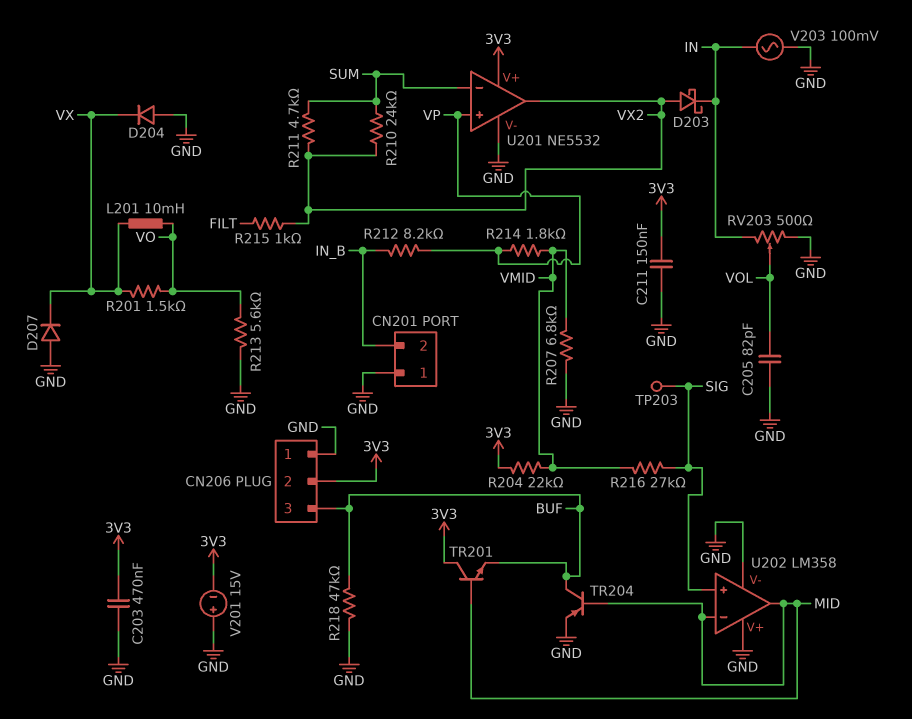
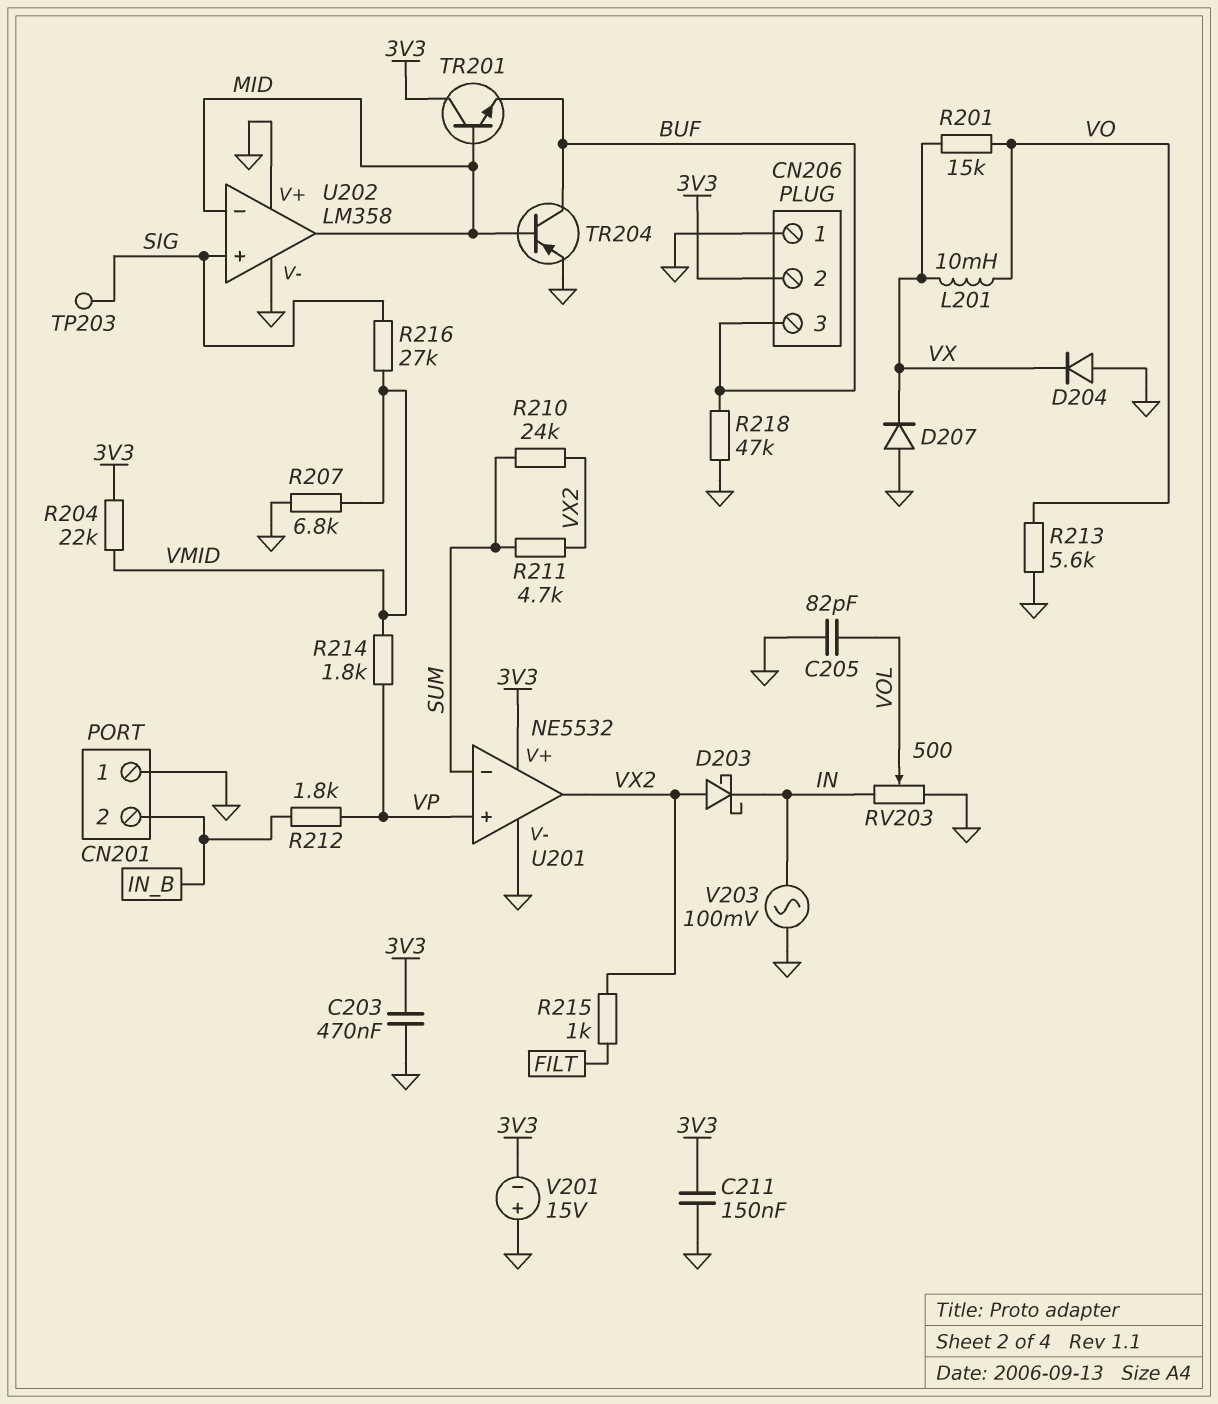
R201: 1.5k (VO, VX) -> 15k (VO, VX)
R212: 8.2k (IN_B, VP) -> 1.8k (IN_B, VP)

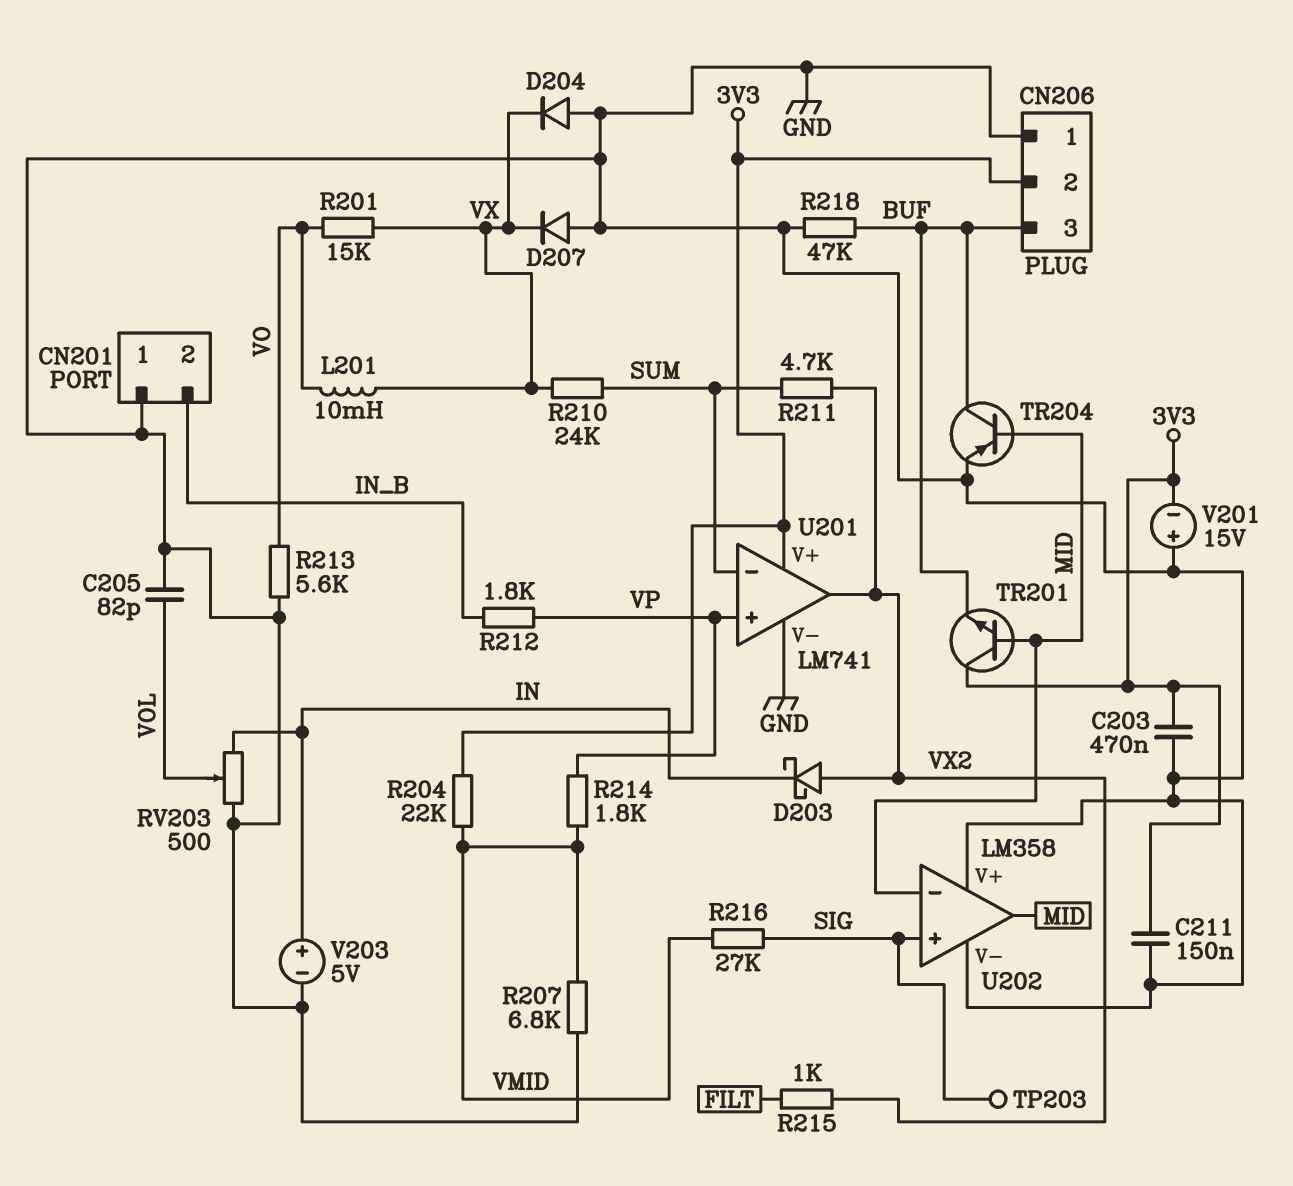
R210: 24k (SUM, VX2) -> 24k (SUM, VX)
U201: NE5532 -> LM741
V203: AC 100mV (GND, IN) -> 5V (plus IN, minus GND)

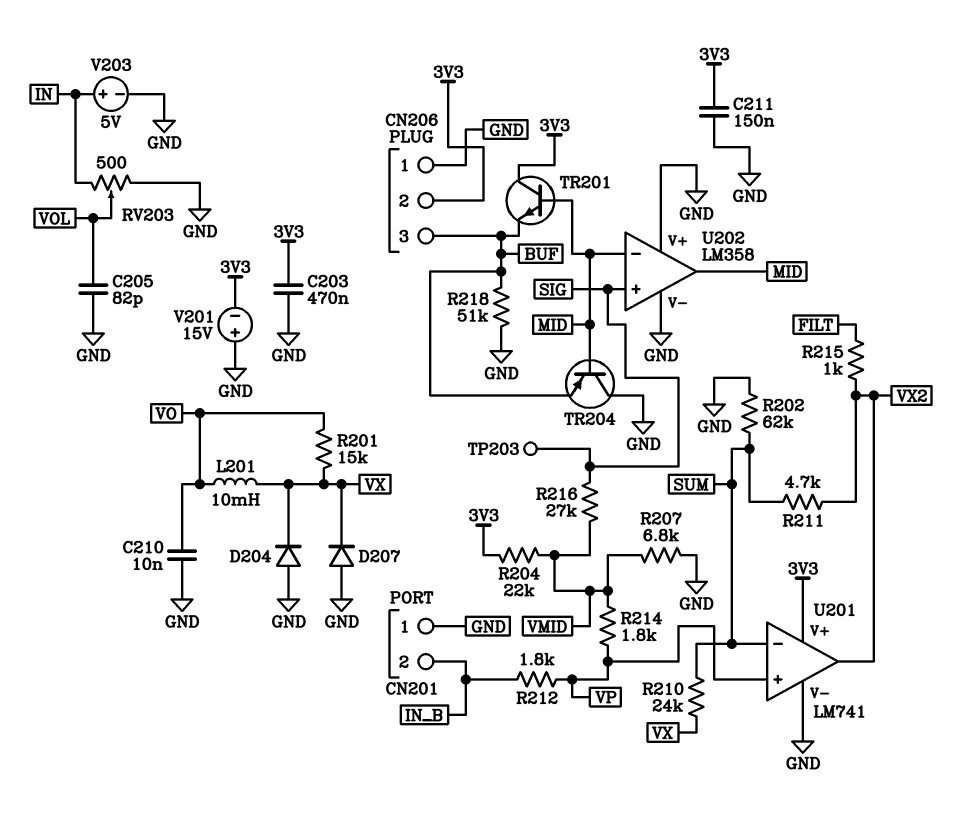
C210: none -> 10nF (GND, VO)
D203: schottky (A VX2, K IN) -> none
R202: none -> 62k (GND, SUM)
R213: 5.6k (GND, VO) -> none
R218: 47k (BUF, GND) -> 51k (BUF, GND)
TR204: PNP (B MID, C BUF, E GND) -> PNP (B MID, C GND, E BUF)

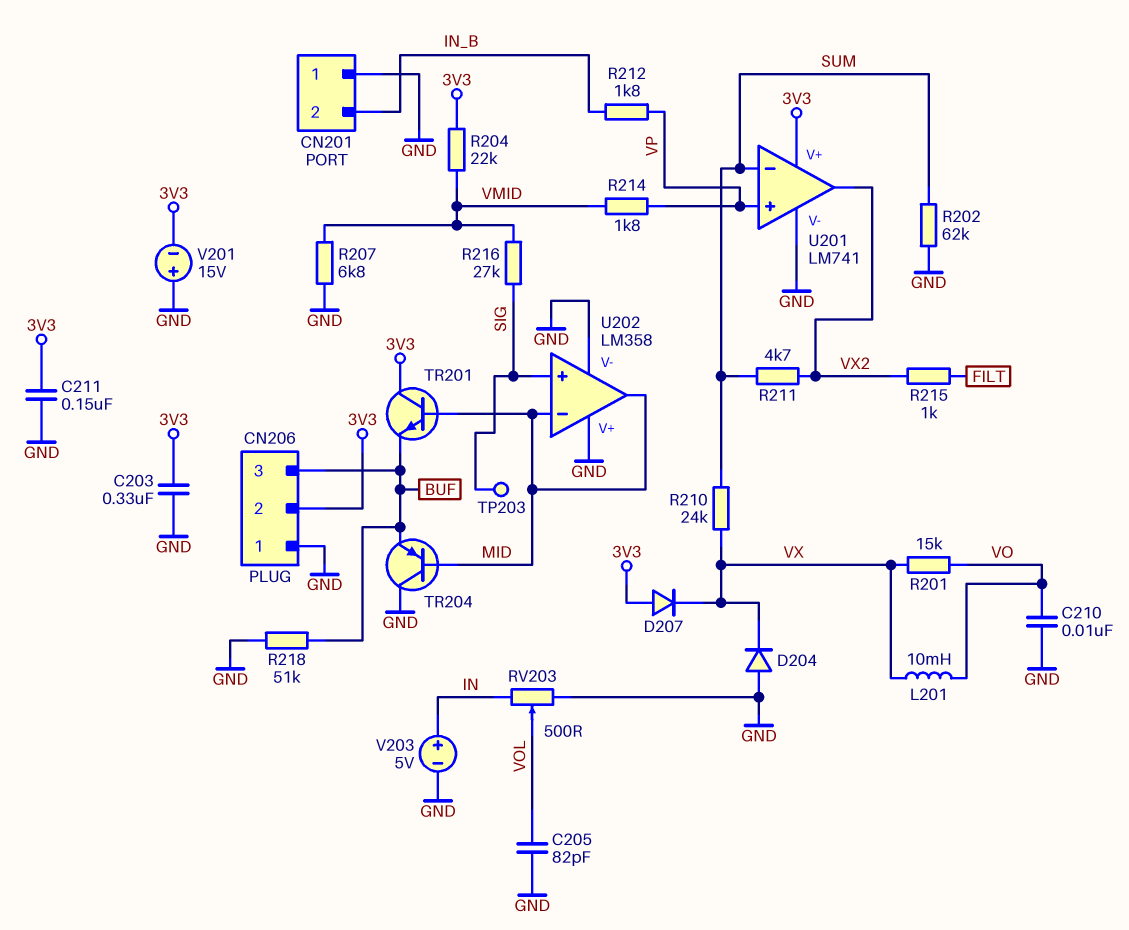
C203: 470nF (3V3, GND) -> 330nF (3V3, GND)
D207: diode (A GND, K VX) -> diode (A 3V3, K VX)

